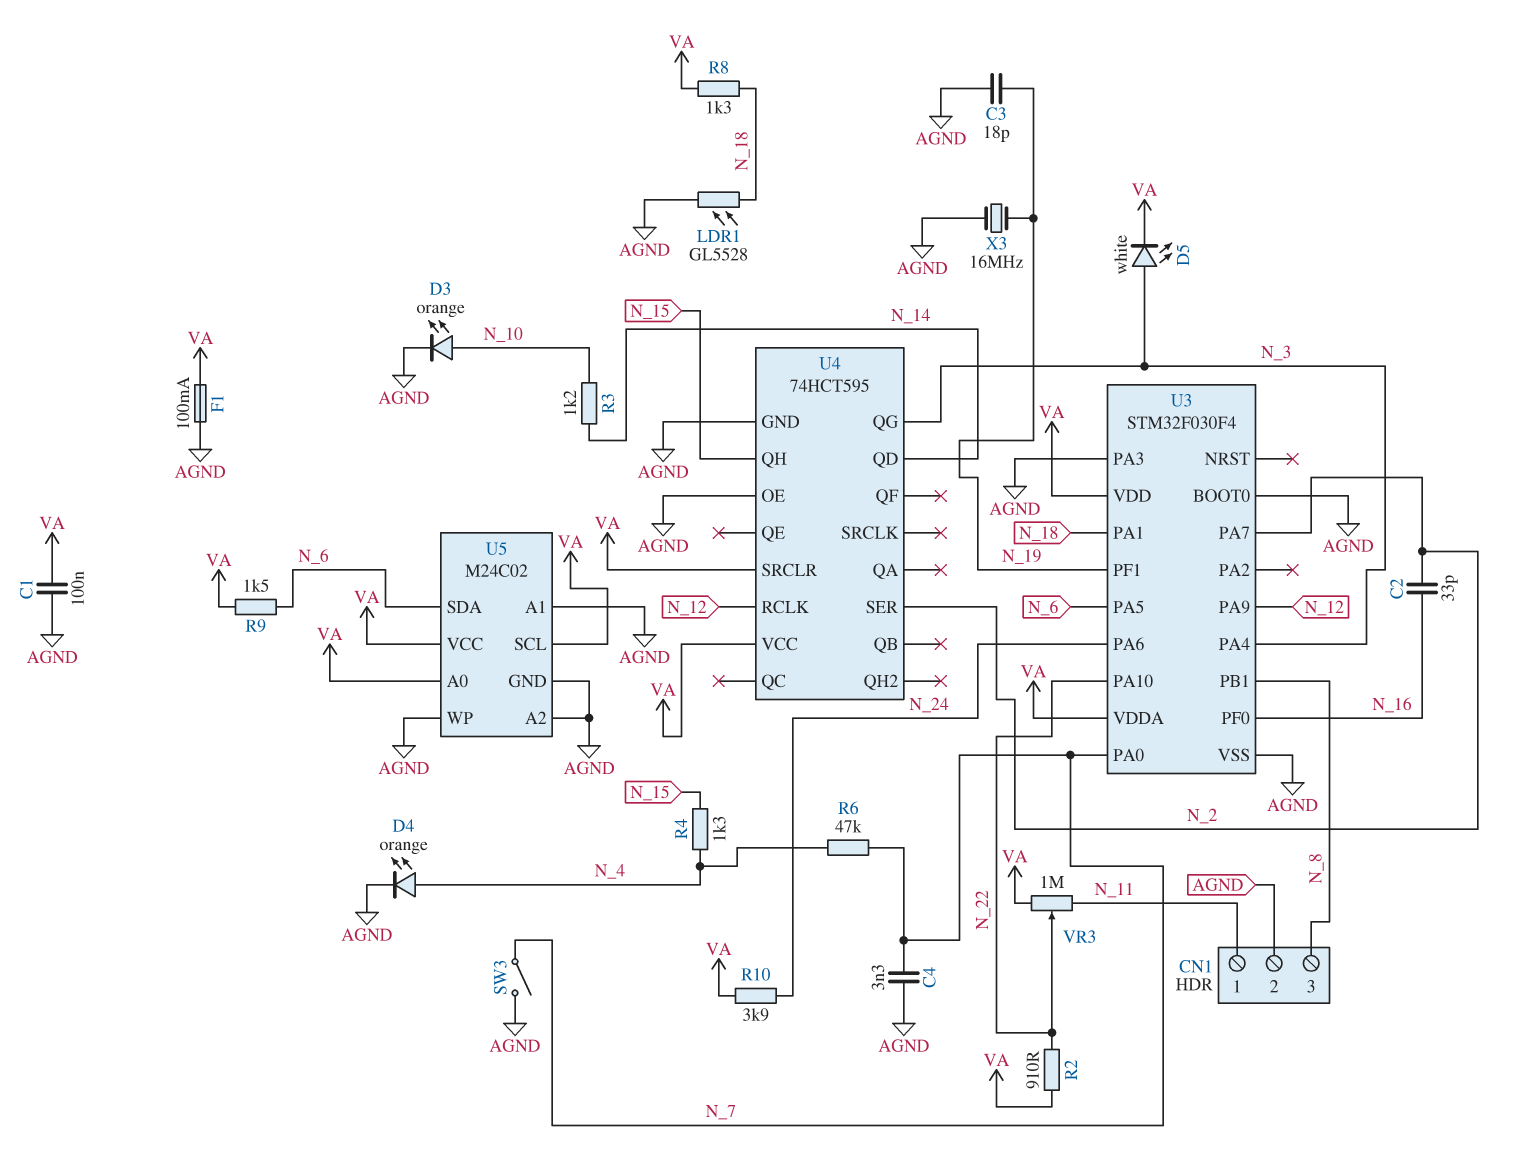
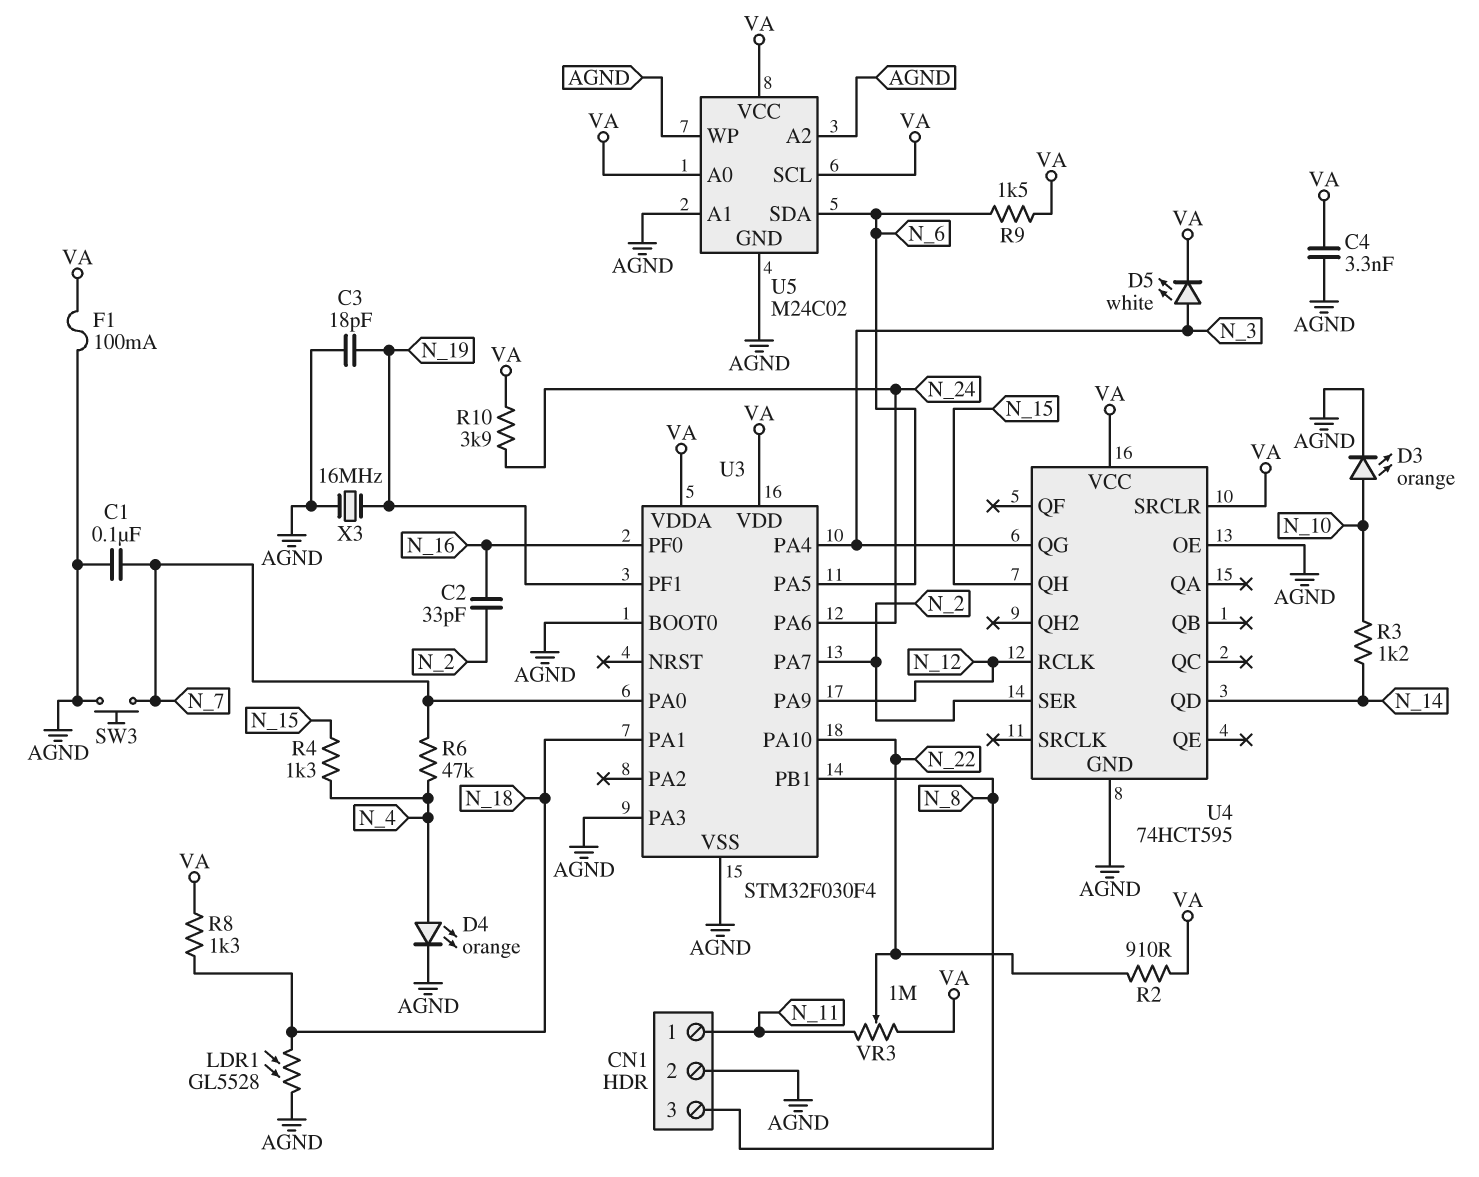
C1: 100nF (AGND, VA) -> 100nF (AGND, N_7)
C4: 3.3nF (AGND, N_7) -> 3.3nF (AGND, VA)
SW3: switch (AGND, N_7) -> button (AGND, N_7)

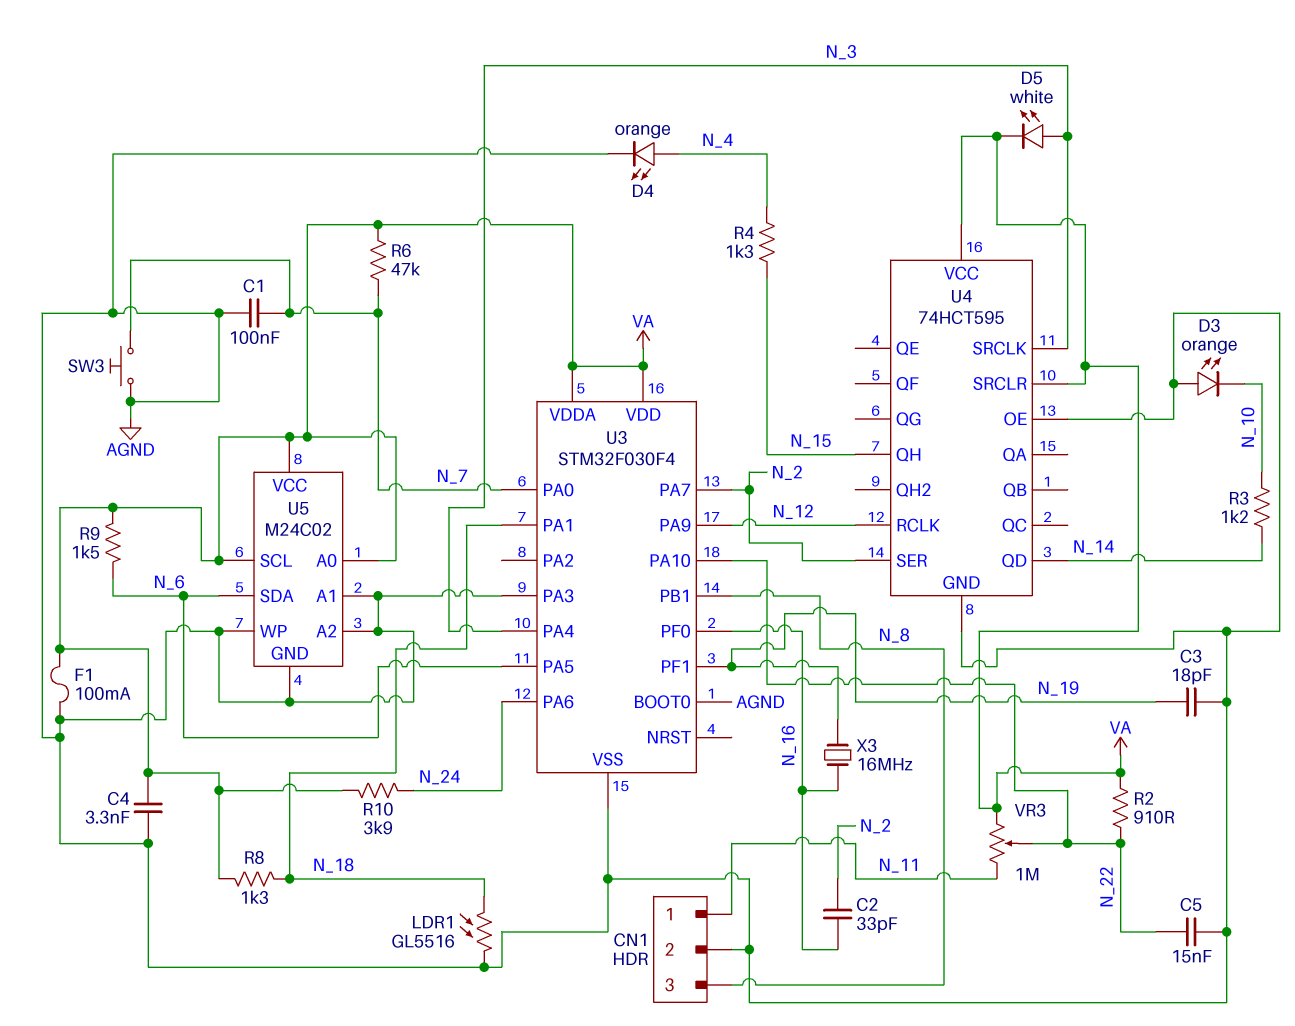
C5: none -> 15nF (AGND, N_22)
D3: LED orange (A N_10, K AGND) -> LED orange (A AGND, K N_10)
LDR1: GL5528 (AGND, N_18) -> GL5516 (AGND, N_18)
R6: 47k (N_4, N_7) -> 47k (N_7, VA)
U4 pin QG: N_3 -> none
U4 pin SRCLK: none -> N_3
X3: 16MHz (AGND, N_19) -> 16MHz (N_16, N_19)

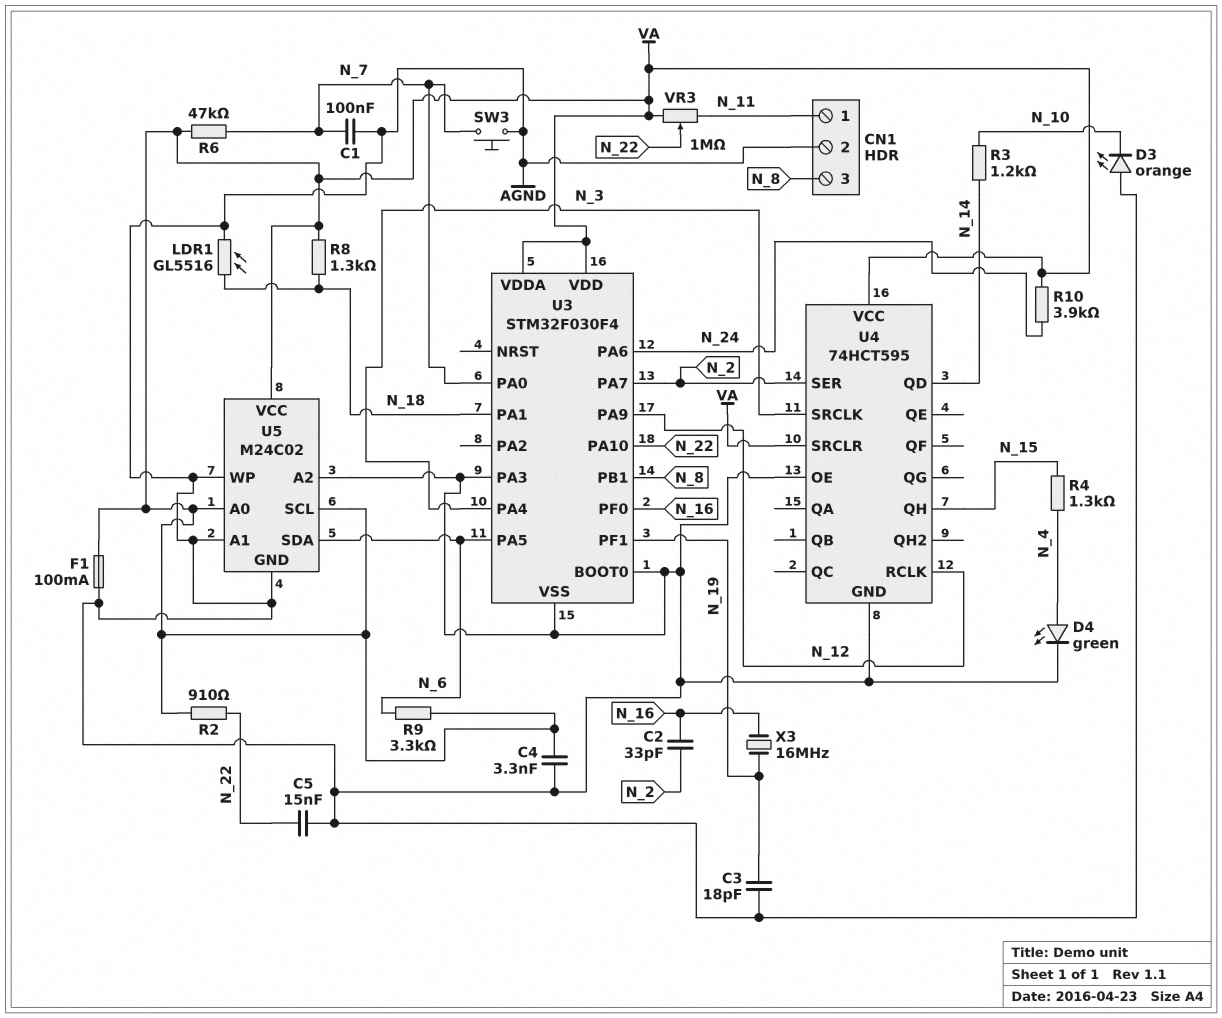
D4: LED orange (A N_4, K AGND) -> LED green (A N_4, K AGND)
D5: LED white (A N_3, K VA) -> none
R9: 1.5k (N_6, VA) -> 3.3k (N_6, VA)

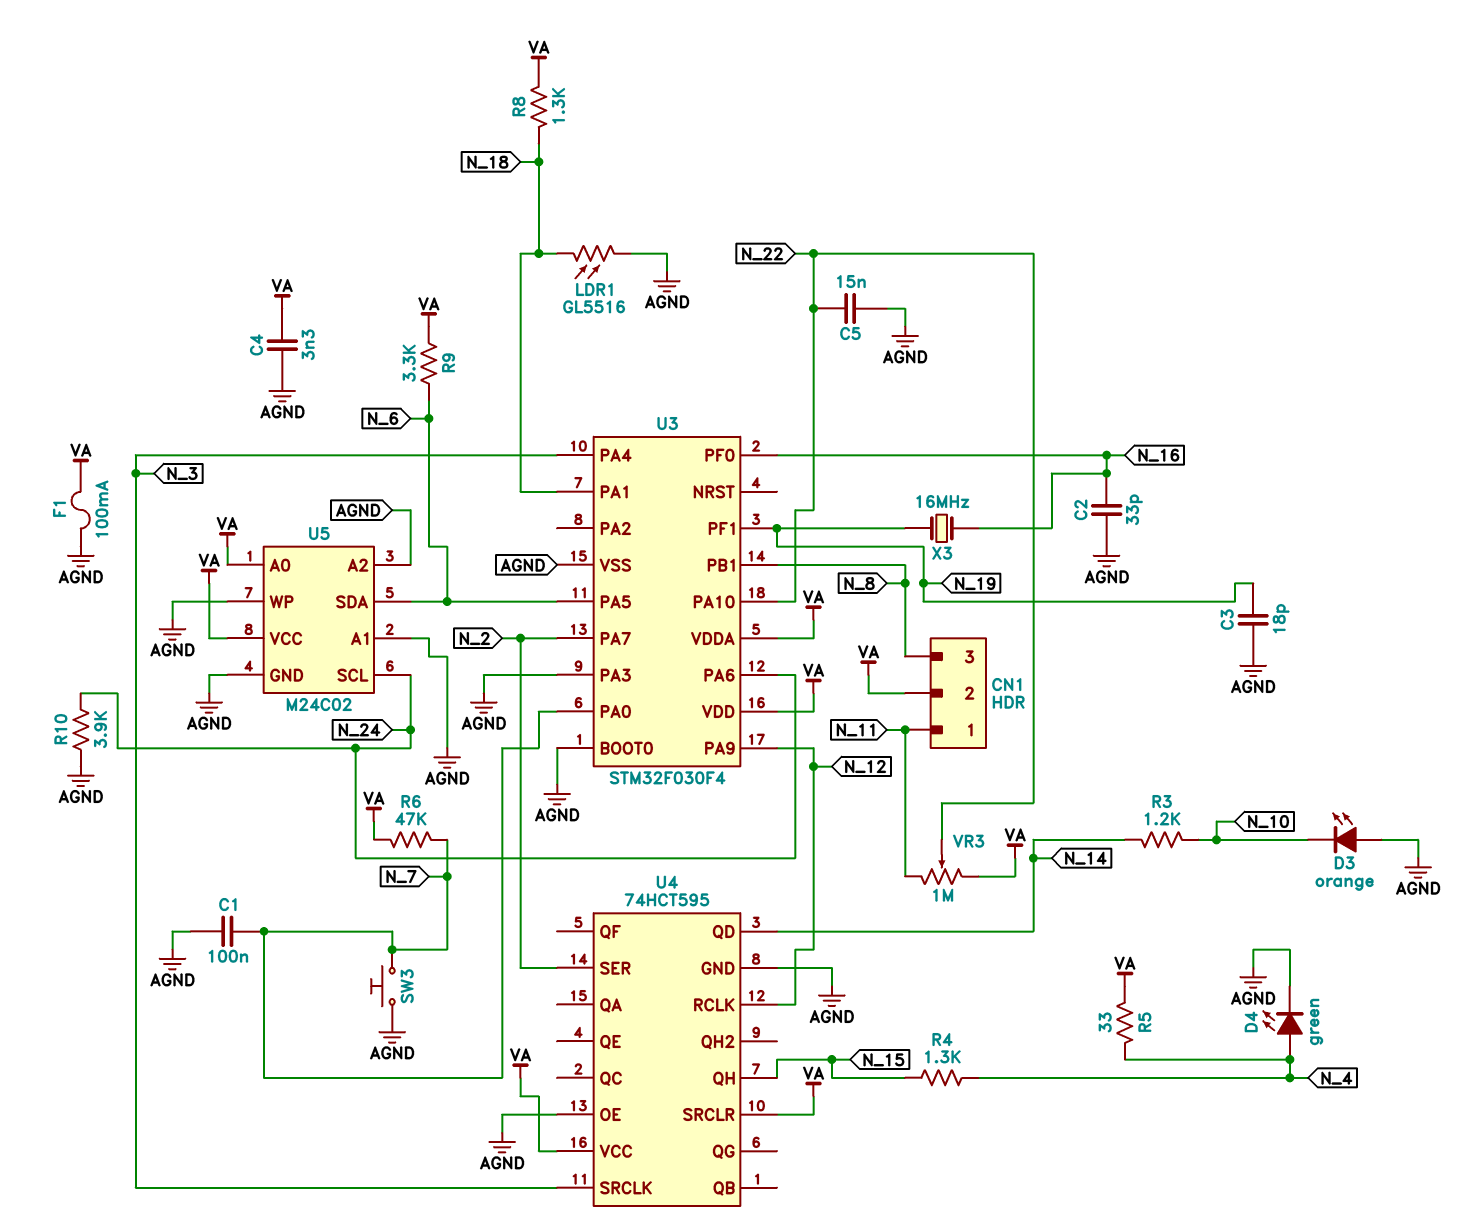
C2: 33pF (N_2, N_16) -> 33pF (AGND, N_16)
CN1 pin 2: AGND -> VA
R2: 910 (N_22, VA) -> none
R5: none -> 33 (N_4, VA)
R10: 3.9k (N_24, VA) -> 3.9k (AGND, N_24)
U5 pin SCL: VA -> N_24

